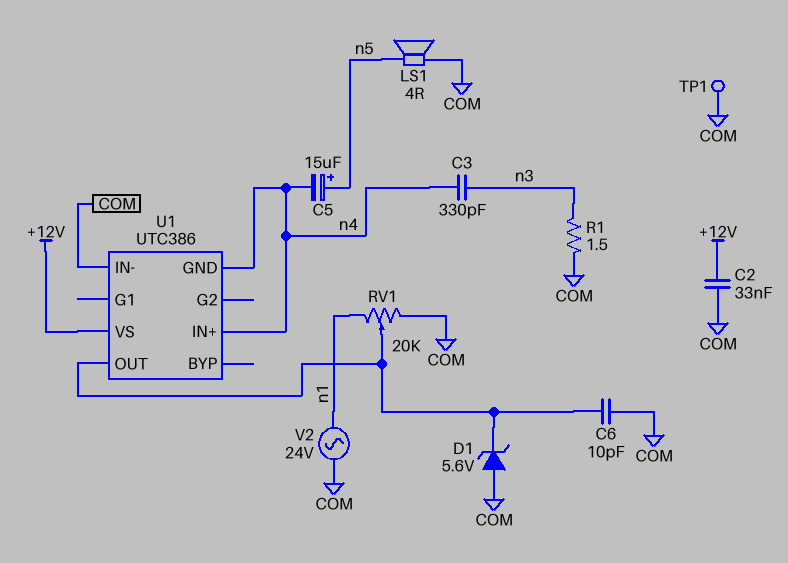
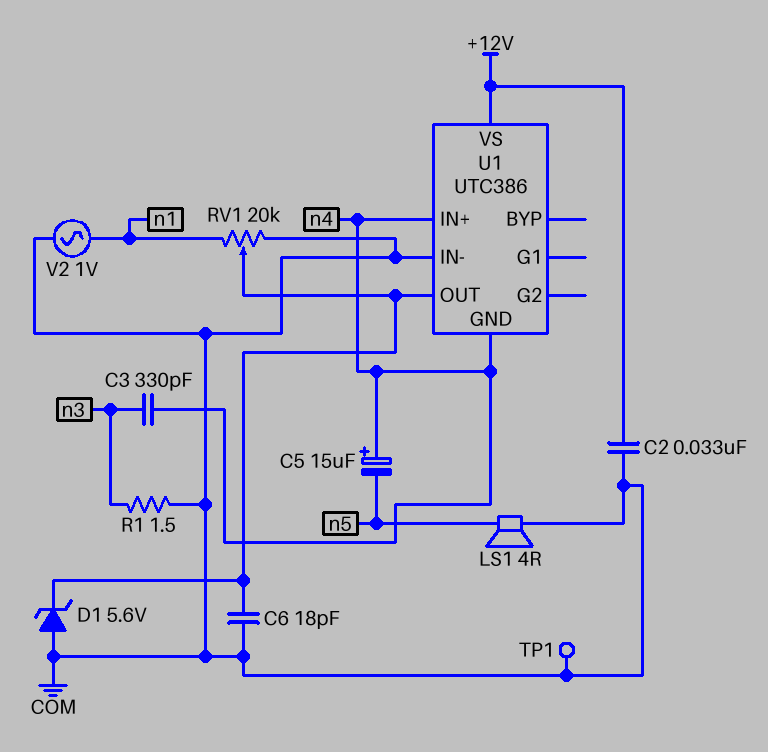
C5: 15uF (plus n5, minus n4) -> 15uF (plus n4, minus n5)
C6: 10pF (COM, U1/OUT) -> 18pF (COM, U1/OUT)
V2: AC 24V (COM, n1) -> AC 1V (COM, n1)

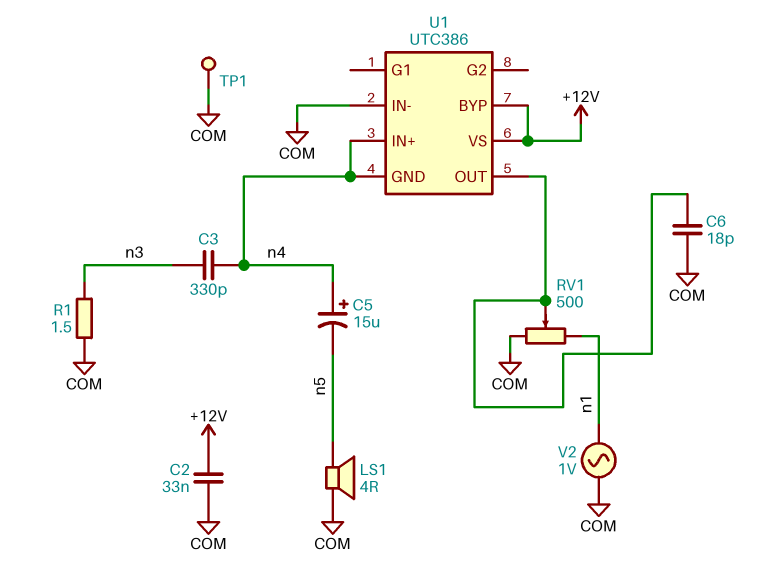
D1: zener 5.6V (A COM, K U1/OUT) -> none
RV1: 20k (COM, n1, wiper U1/OUT) -> 500 (COM, n1, wiper U1/OUT)
U1 pin BYP: none -> +12V

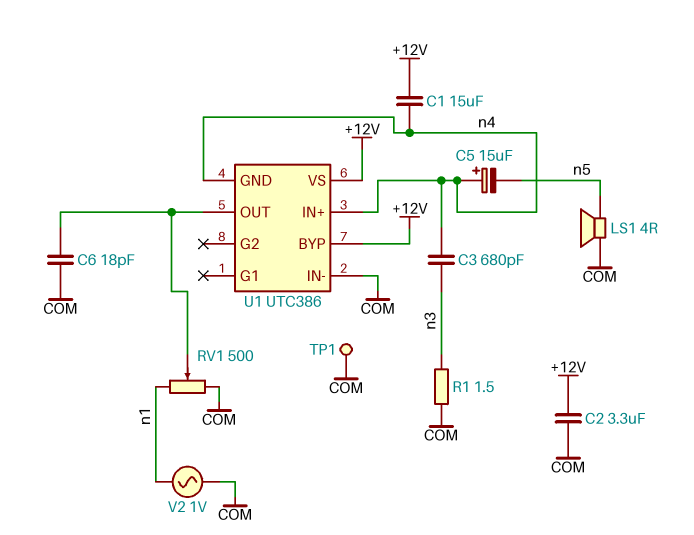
C1: none -> 15uF (+12V, n4)
C2: 33nF (+12V, COM) -> 3.3uF (+12V, COM)
C3: 330pF (n3, n4) -> 680pF (n3, n4)

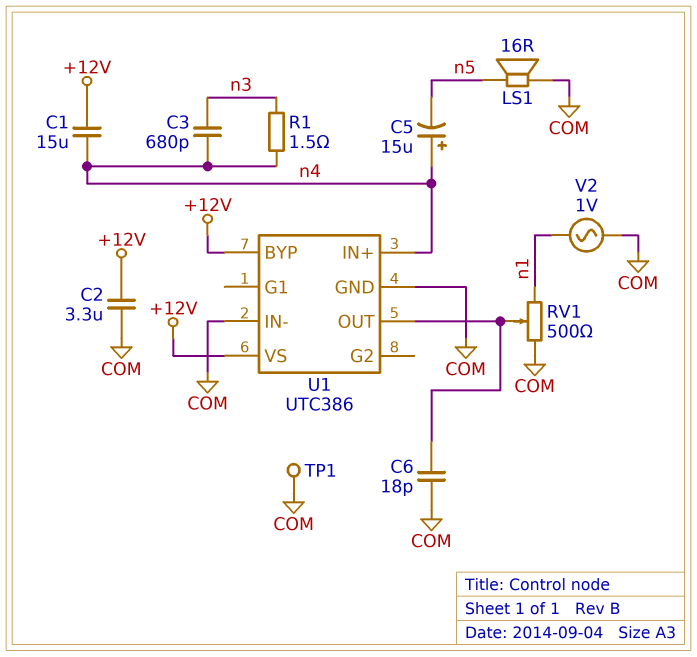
LS1: speaker 4R (COM, n5) -> speaker 16R (COM, n5)
R1: 1.5 (COM, n3) -> 1.5 (n3, n4)
U1 pin GND: n4 -> COM

